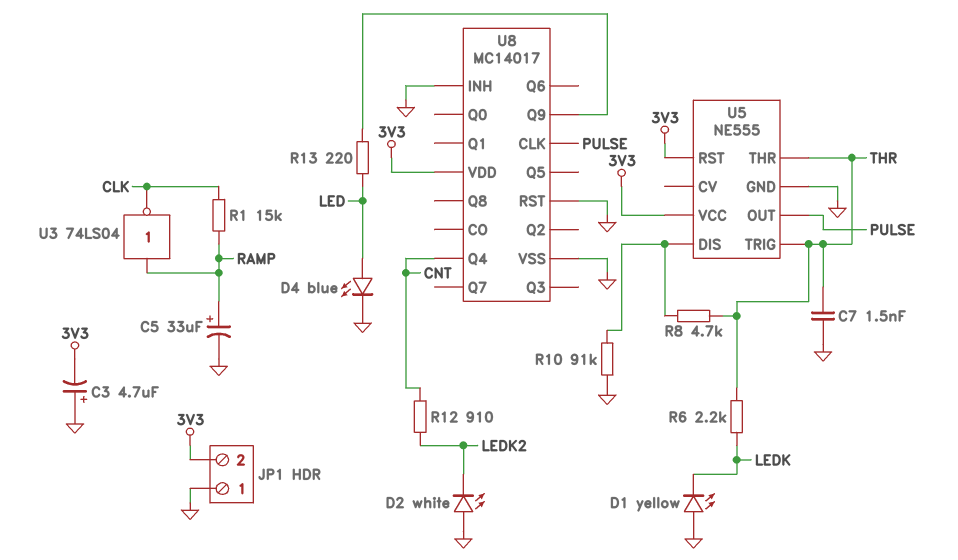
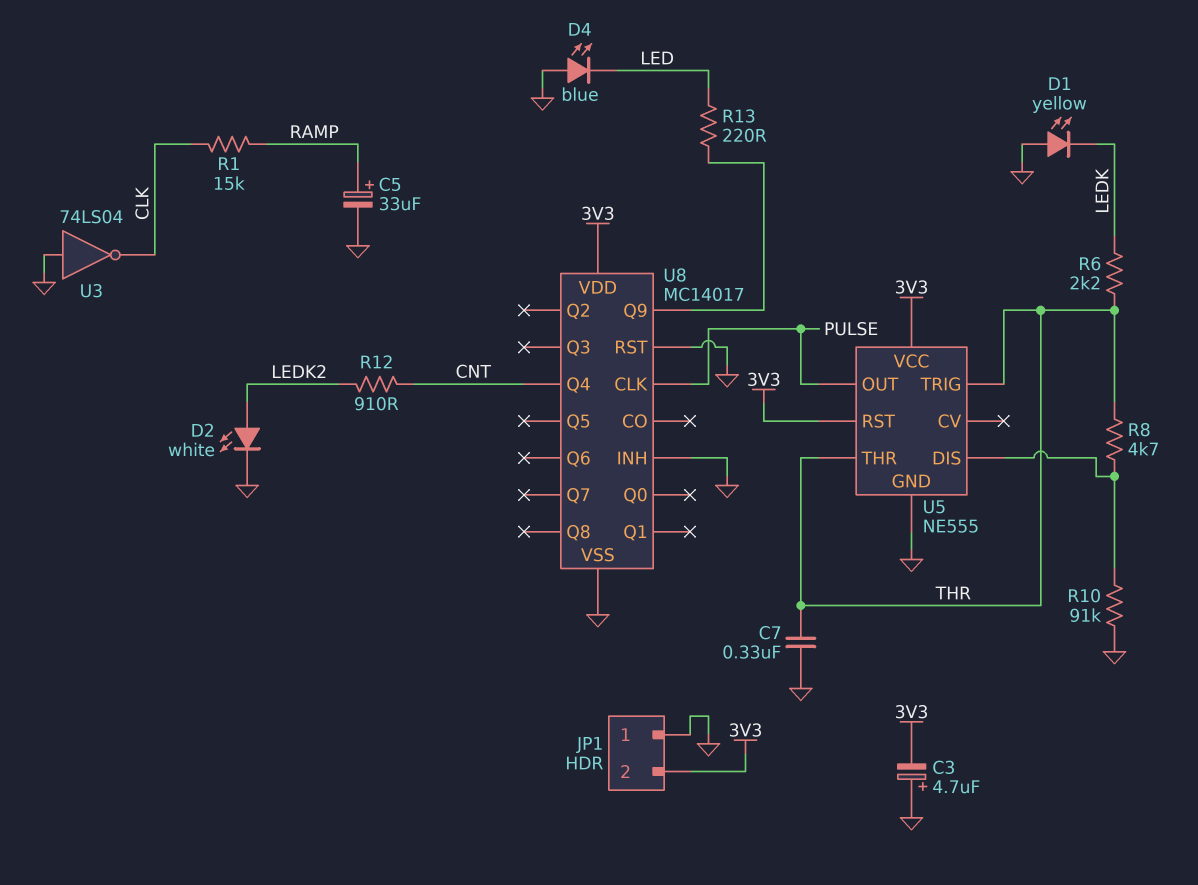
C7: 1.5nF (GND, THR) -> 330nF (GND, THR)
D2: LED white (A GND, K LEDK2) -> LED white (A LEDK2, K GND)
D4: LED blue (A LED, K GND) -> LED blue (A GND, K LED)
U3: NOT 74LS04 (in RAMP, out CLK) -> NOT 74LS04 (in GND, out CLK)

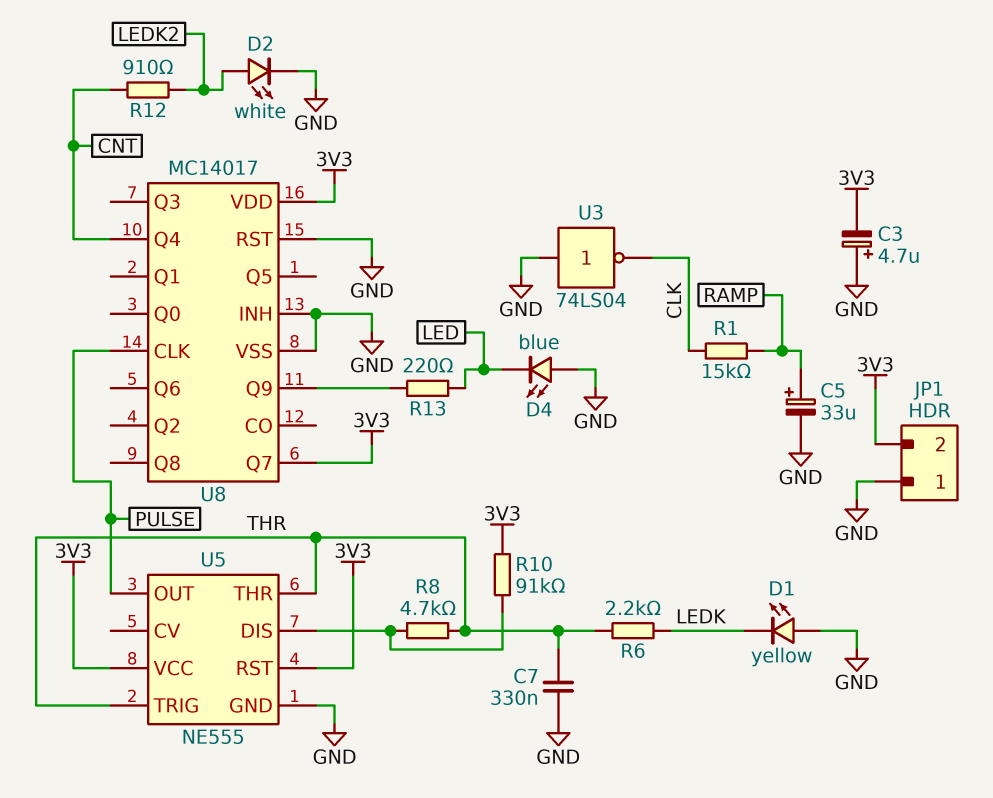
R10: 91k (GND, U5/DIS) -> 91k (3V3, U5/DIS)
U8 pin Q7: none -> 3V3

